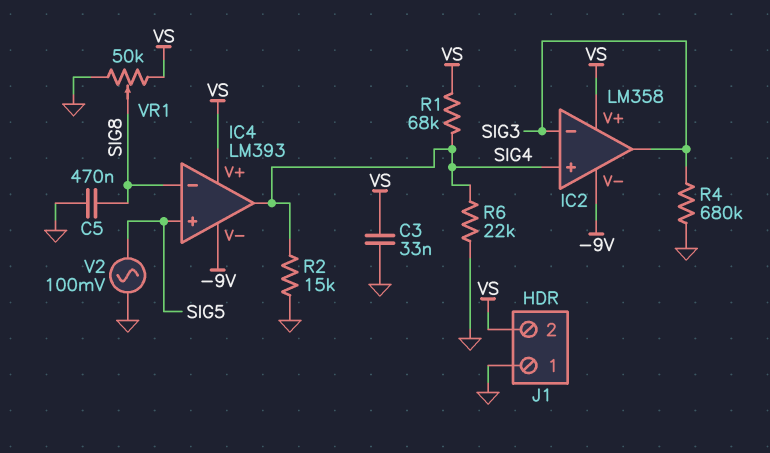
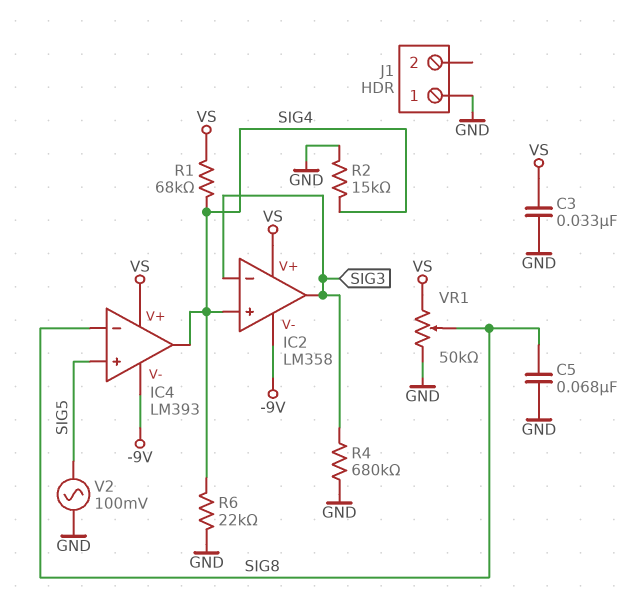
C5: 470nF (GND, SIG8) -> 68nF (GND, SIG8)
J1 pin 2: VS -> none

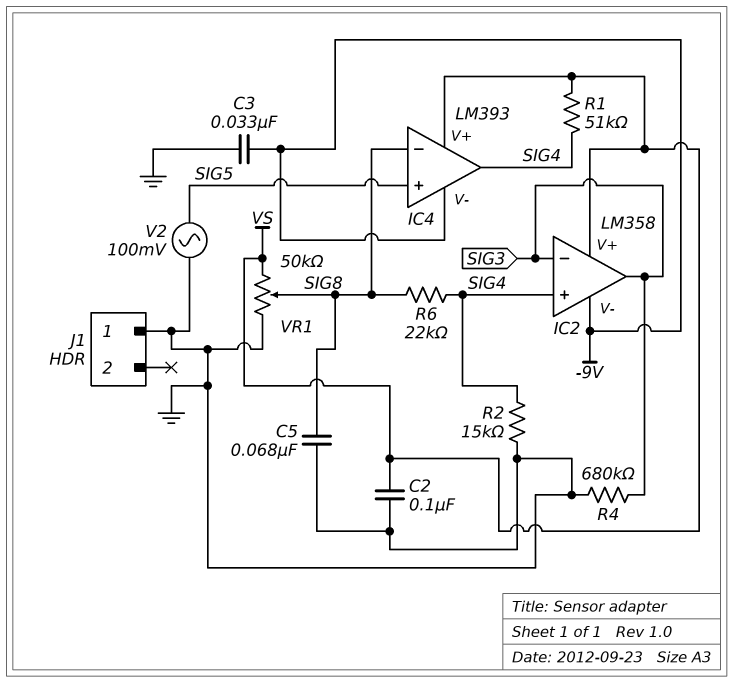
C2: none -> 100nF (GND, VS)
C3: 33nF (GND, VS) -> 33nF (-9V, GND)
R1: 68k (SIG4, VS) -> 51k (SIG4, VS)
R6: 22k (GND, SIG4) -> 22k (SIG4, SIG8)

